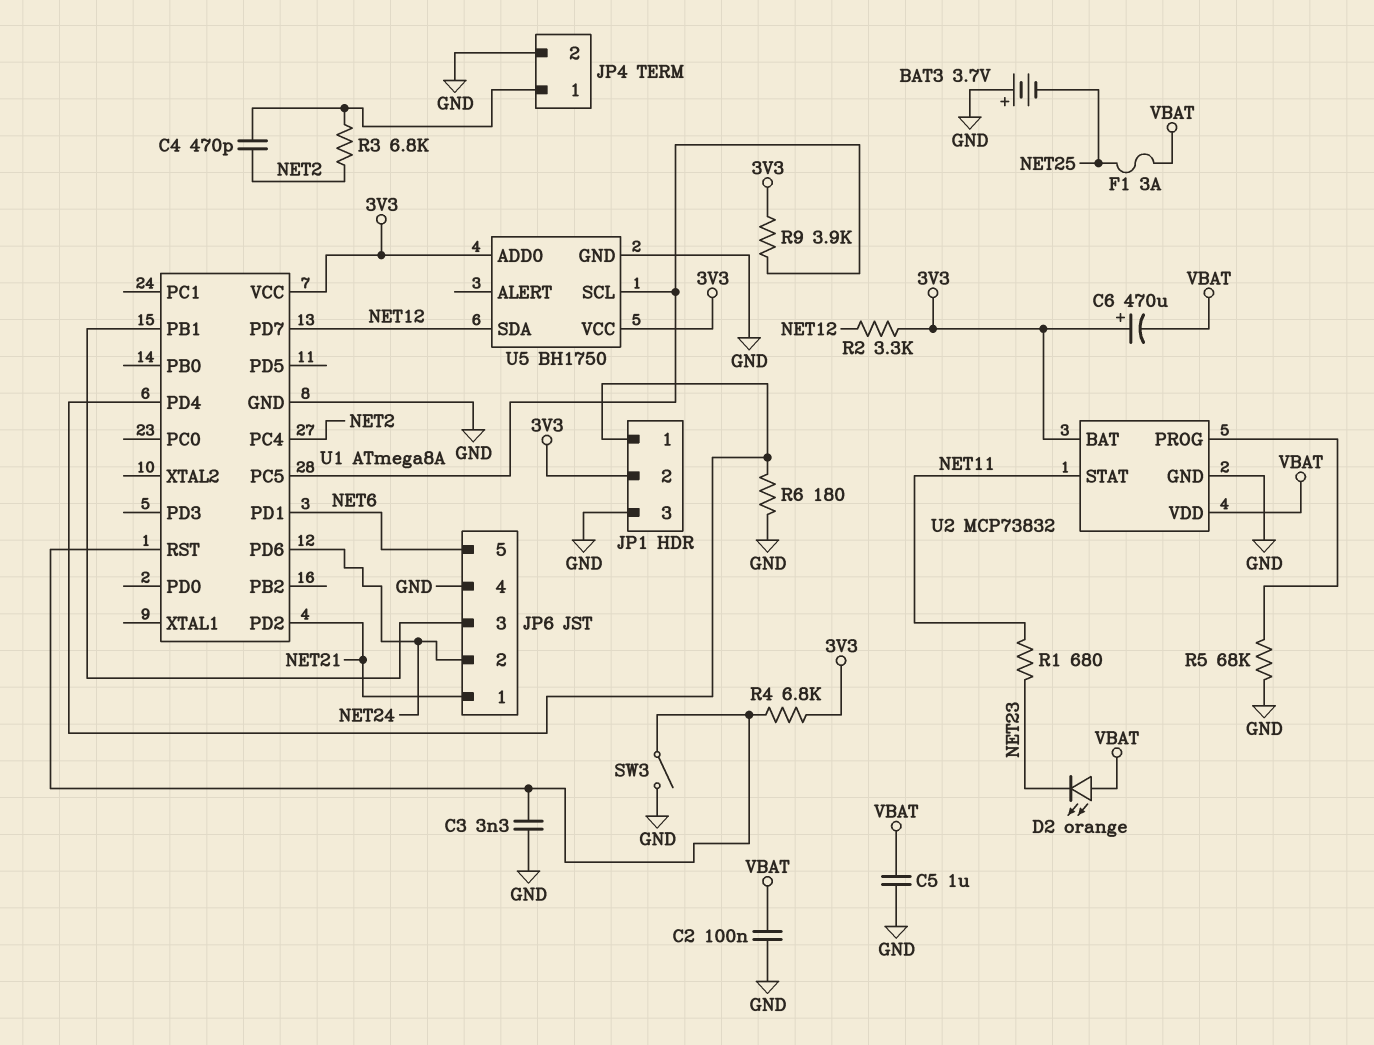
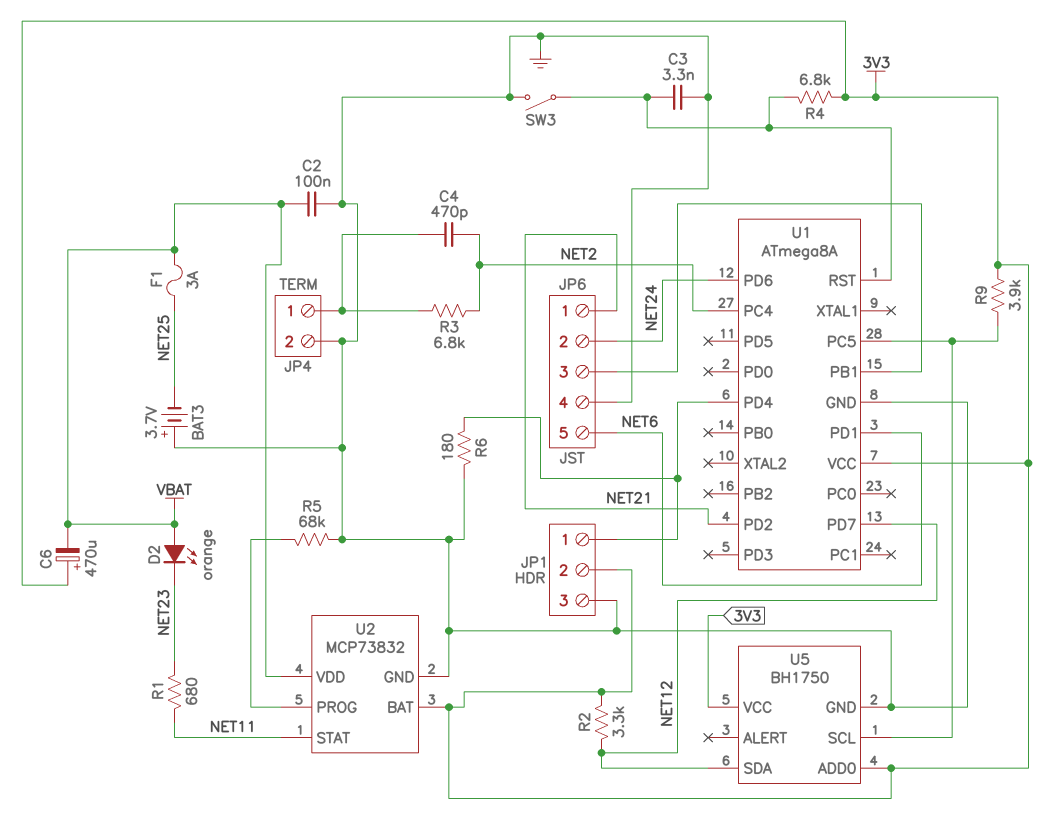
C5: 1uF (GND, VBAT) -> none

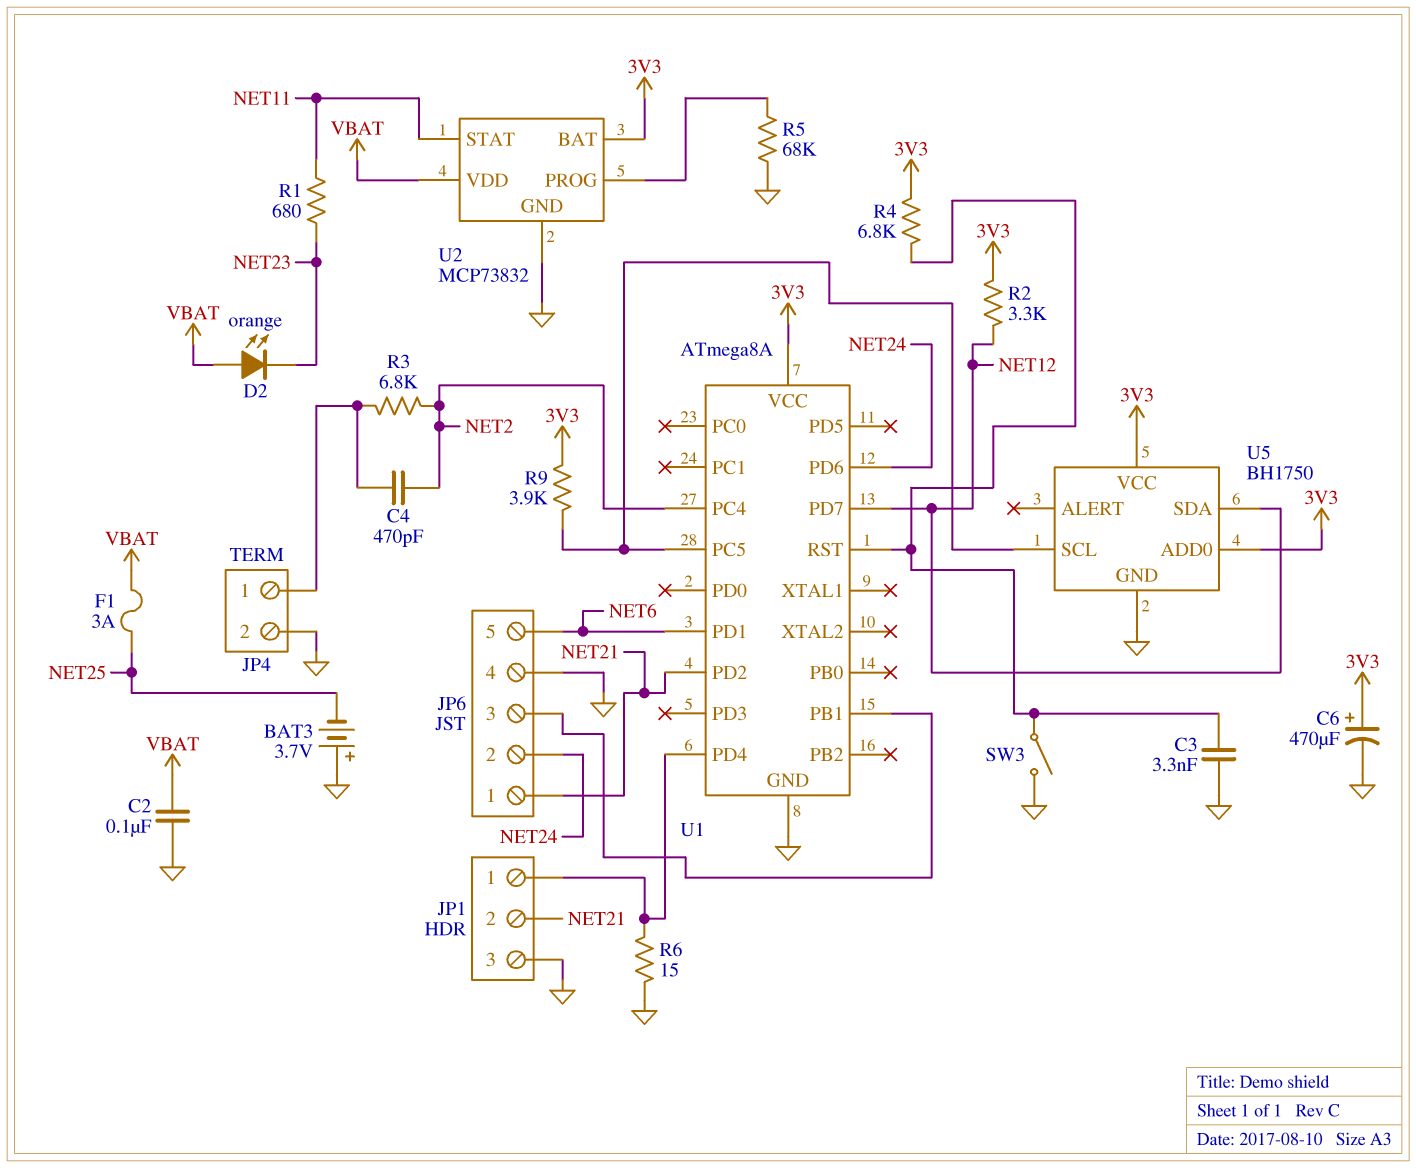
C6: 470uF (plus 3V3, minus VBAT) -> 470uF (plus 3V3, minus GND)
JP1 pin 2: 3V3 -> NET21
R6: 180 (GND, JP1/1) -> 15 (GND, JP1/1)

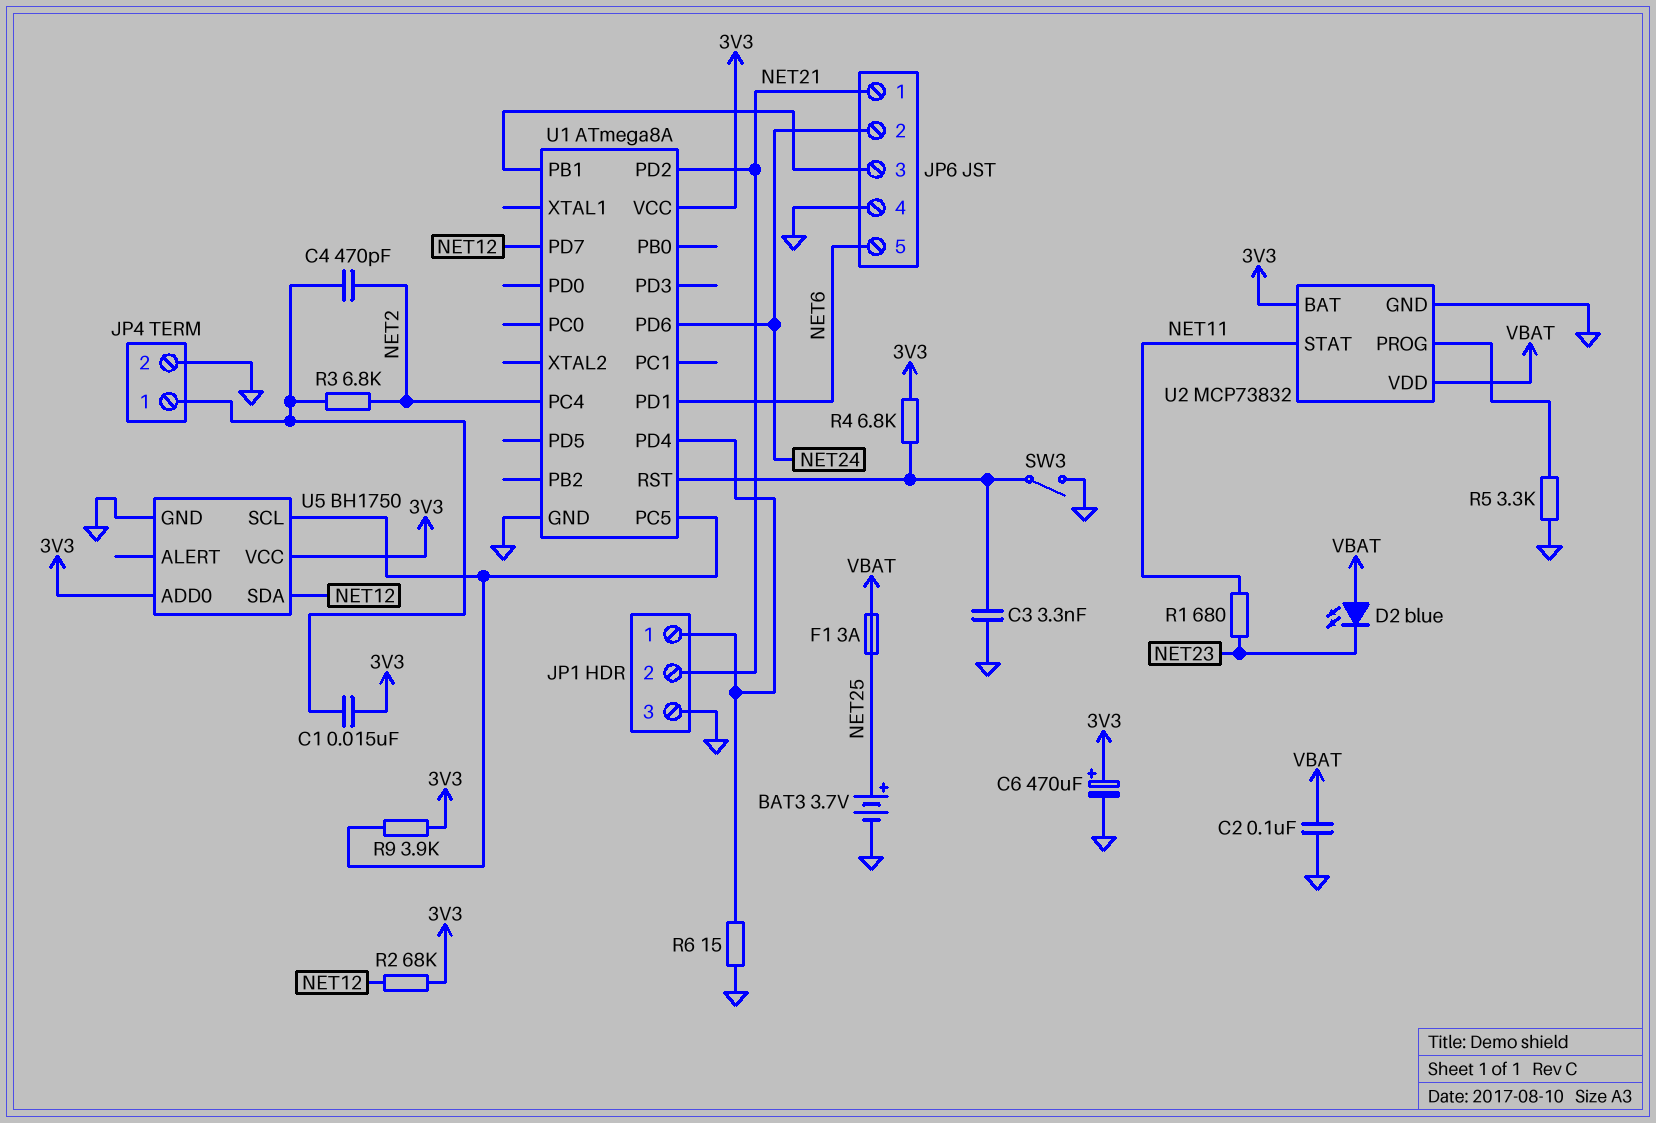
BAT3: 3.7V (plus GND, minus NET25) -> 3.7V (plus NET25, minus GND)
C1: none -> 15nF (3V3, JP4/1)
D2: LED orange (A VBAT, K NET23) -> LED blue (A VBAT, K NET23)
R2: 3.3k (3V3, NET12) -> 68k (3V3, NET12)
R5: 68k (GND, U2/PROG) -> 3.3k (GND, U2/PROG)

